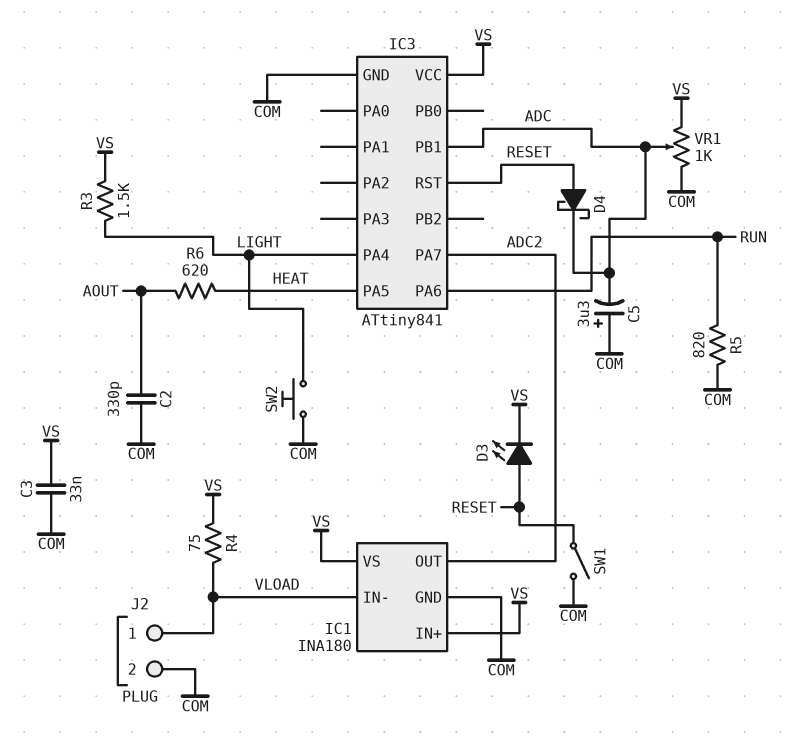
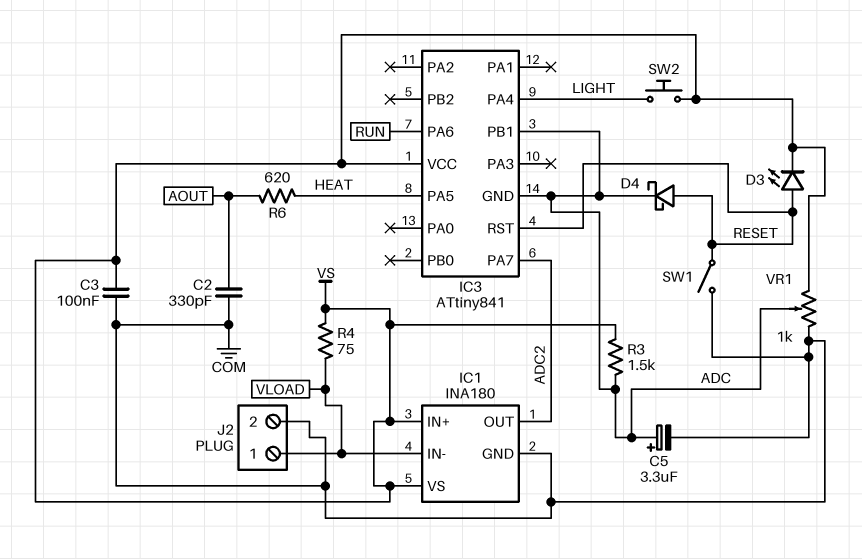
C3: 33nF (COM, VS) -> 100nF (COM, VS)
C5: 3.3uF (plus COM, minus ADC) -> 3.3uF (plus ADC, minus COM)
IC3 pin GND: COM -> ADC
R3: 1.5k (LIGHT, VS) -> 1.5k (ADC, VS)
R5: 820 (COM, RUN) -> none
SW2: button (COM, LIGHT) -> button (LIGHT, VS)

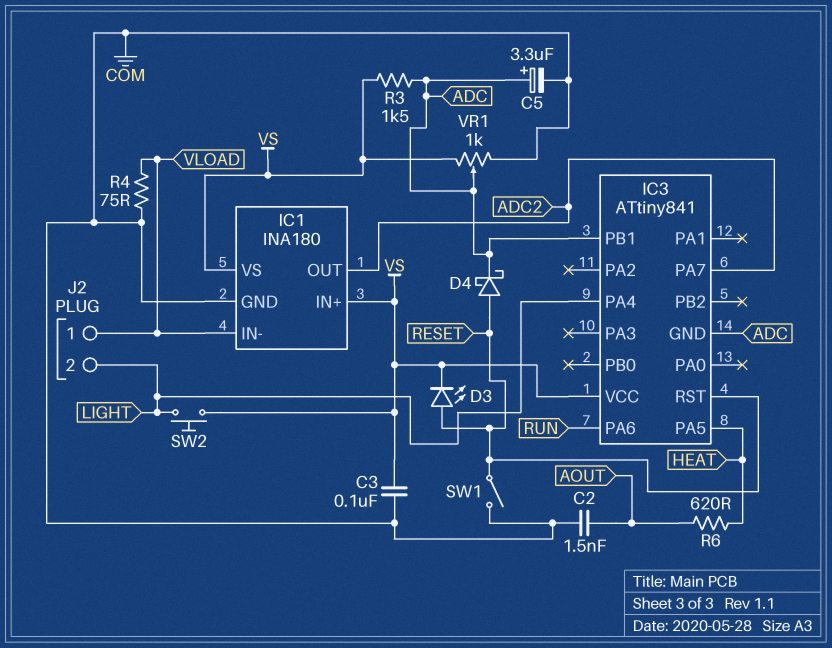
C2: 330pF (AOUT, COM) -> 1.5nF (AOUT, COM)
J2 pin 2: COM -> LIGHT
R4: 75 (VLOAD, VS) -> 75 (COM, VLOAD)

